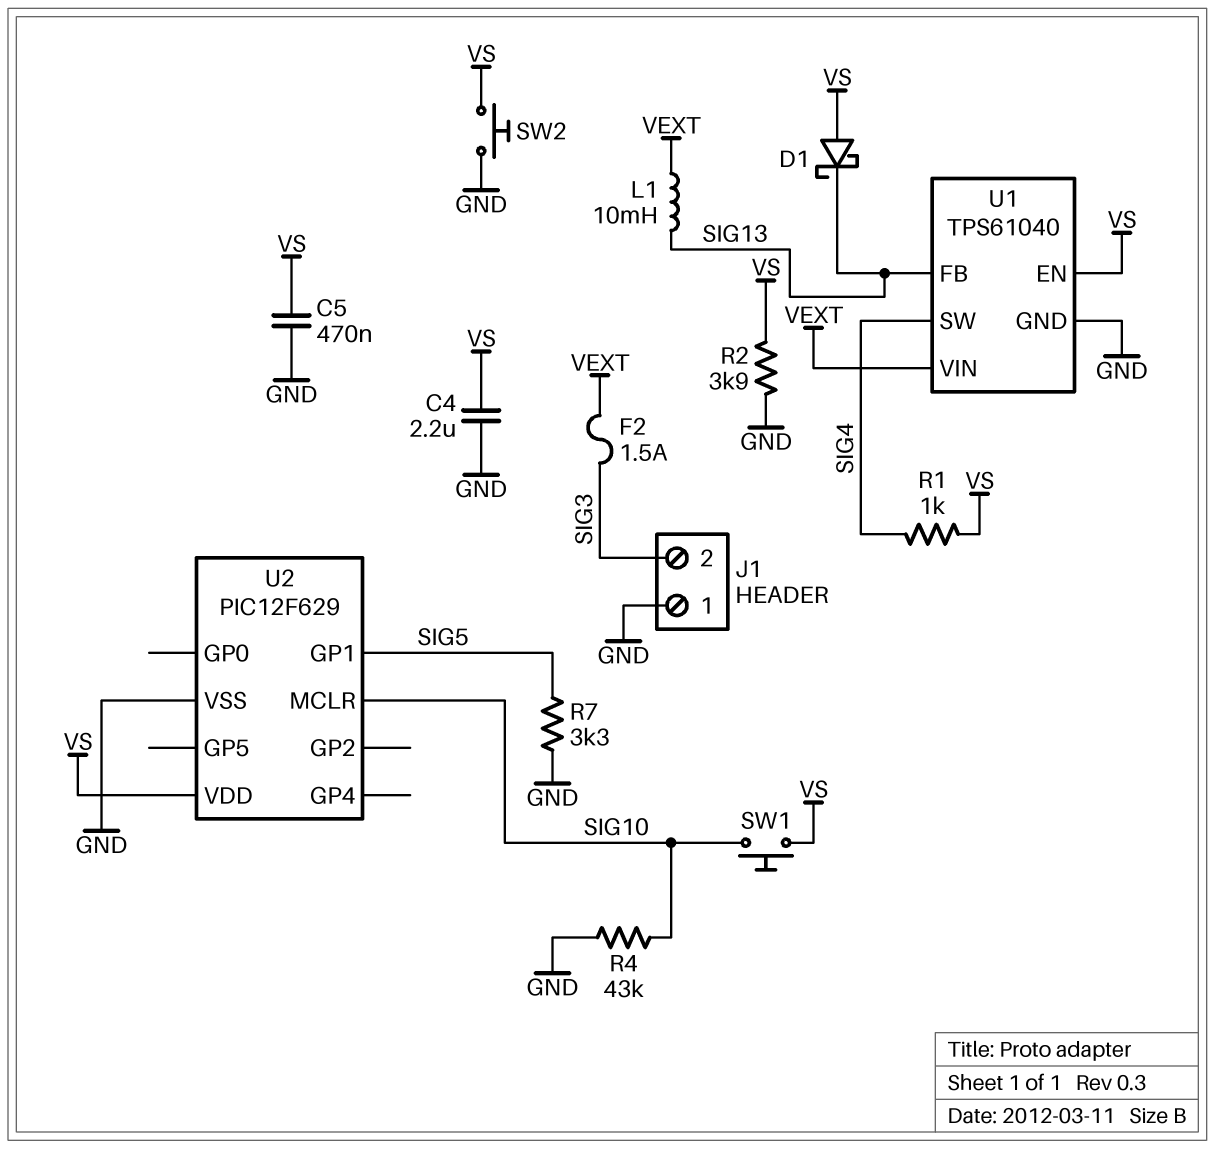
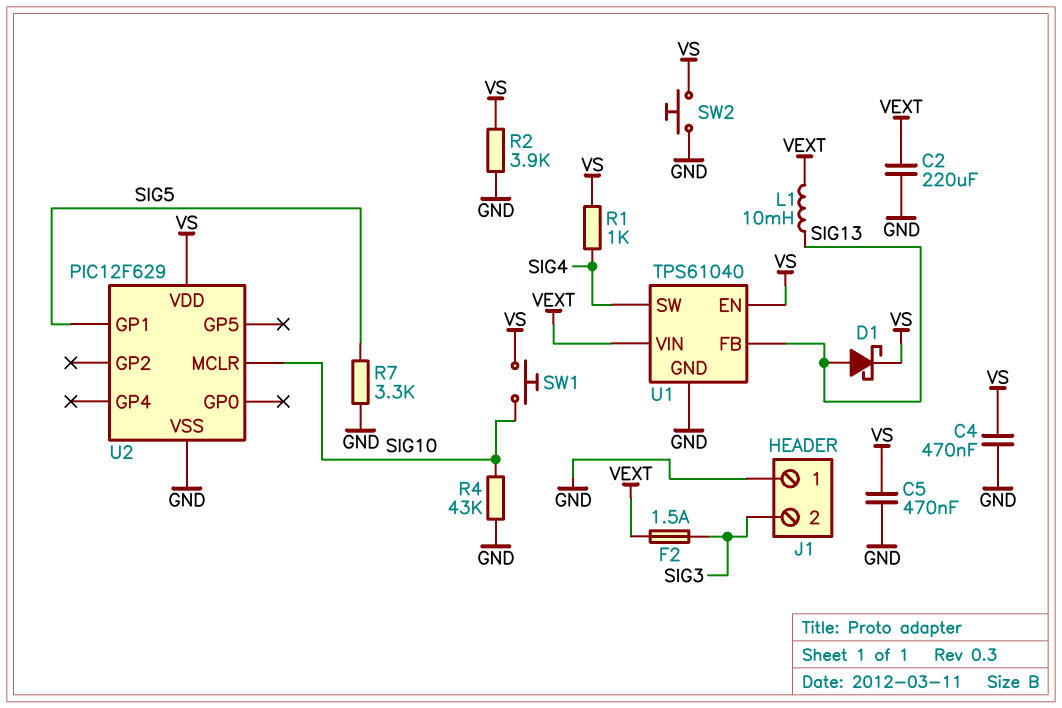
C2: none -> 220uF (GND, VEXT)
C4: 2.2uF (GND, VS) -> 470nF (GND, VS)
D1: schottky (A VS, K SIG13) -> schottky (A SIG13, K VS)

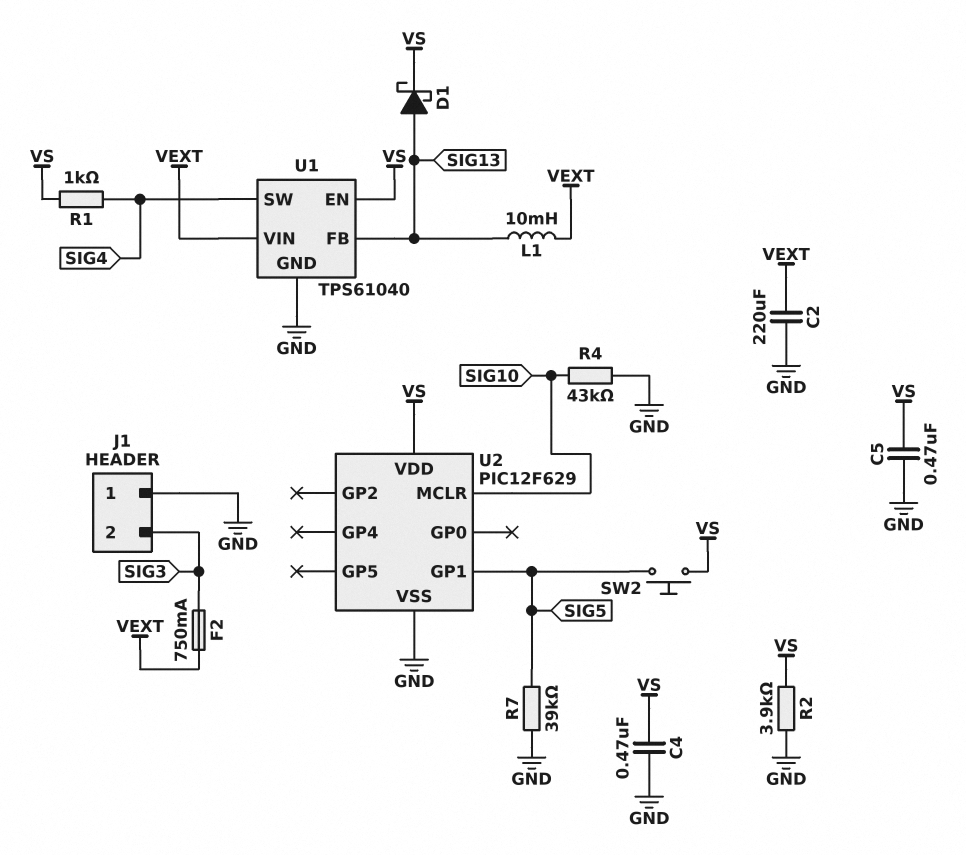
F2: 1.5A (SIG3, VEXT) -> 750mA (SIG3, VEXT)
R7: 3.3k (GND, SIG5) -> 39k (GND, SIG5)
SW1: button (SIG10, VS) -> none
SW2: button (GND, VS) -> button (SIG5, VS)

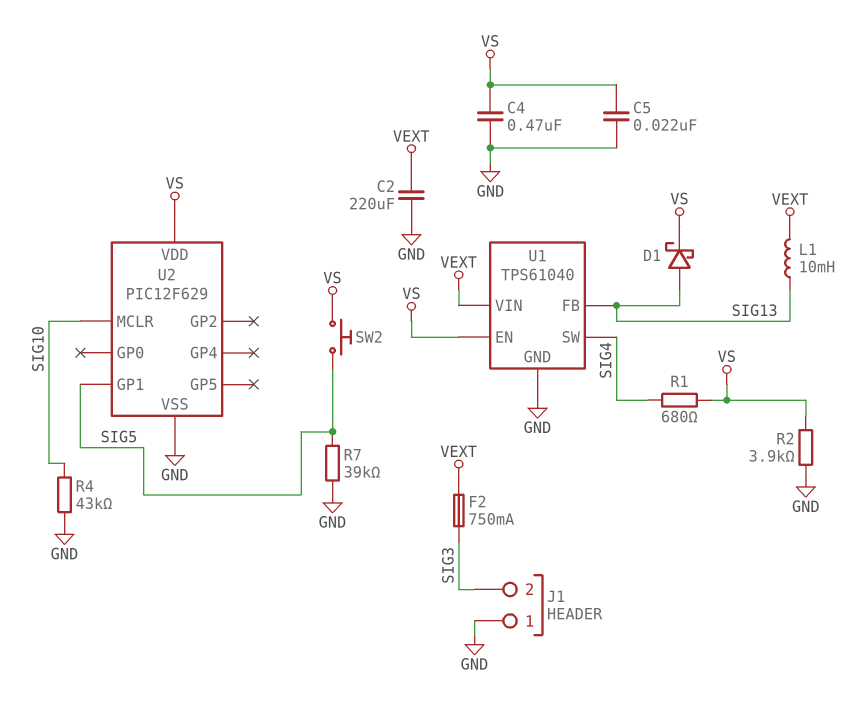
C5: 470nF (GND, VS) -> 22nF (GND, VS)
R1: 1k (SIG4, VS) -> 680 (SIG4, VS)

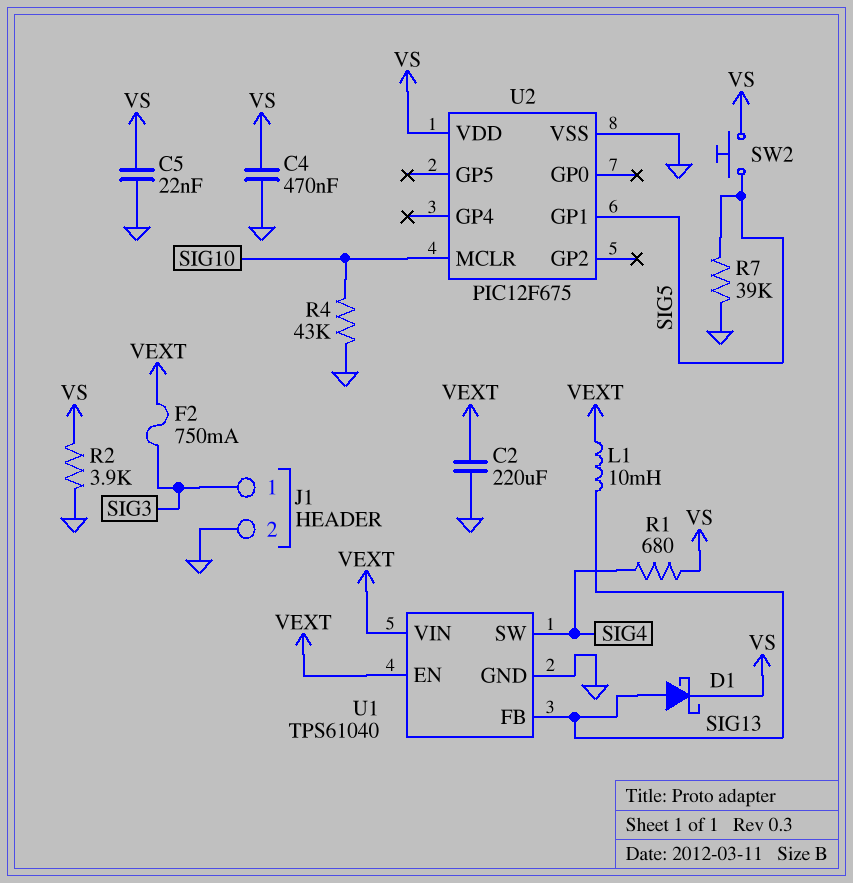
J1 pin 1: GND -> SIG3
J1 pin 2: SIG3 -> GND
U1 pin EN: VS -> VEXT
U2: PIC12F629 -> PIC12F675

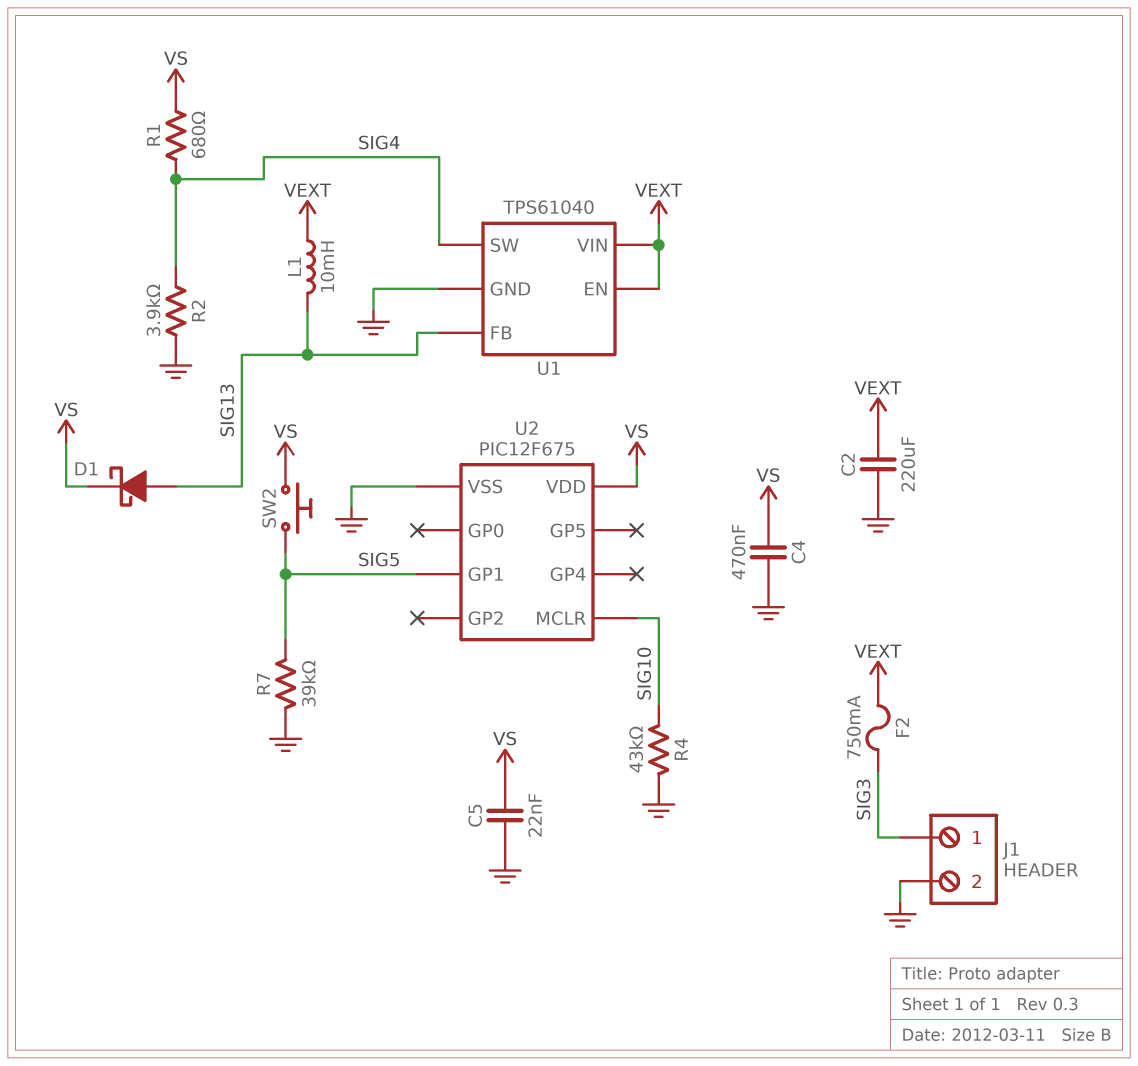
R2: 3.9k (GND, VS) -> 3.9k (GND, SIG4)

